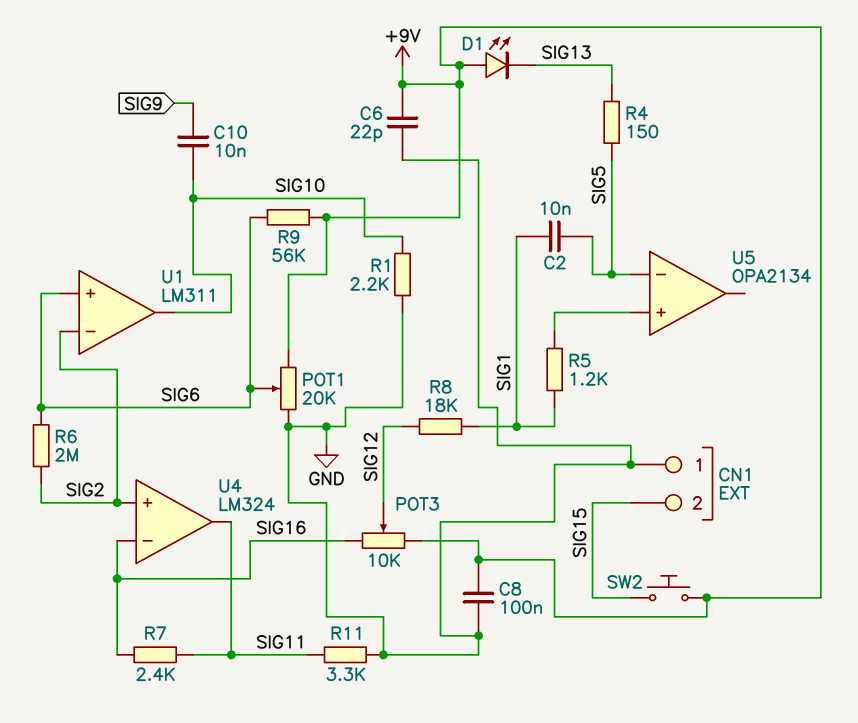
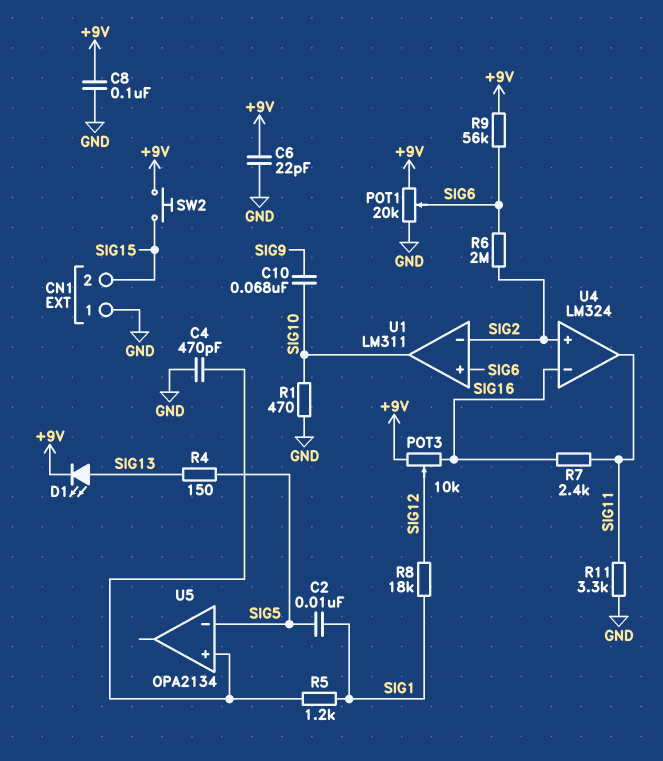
C4: none -> 470pF (GND, U5/in+)
C10: 10nF (SIG9, SIG10) -> 68nF (SIG9, SIG10)
D1: LED (A +9V, K SIG13) -> LED (A SIG13, K +9V)
R1: 2.2k (GND, SIG10) -> 470 (GND, SIG10)

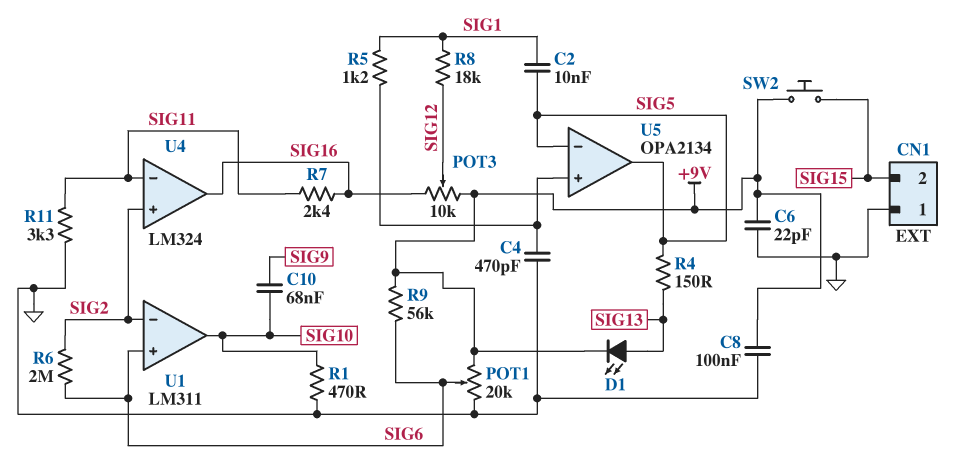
U4 pin in-: SIG16 -> SIG11
U4 pin out: SIG11 -> SIG16
U5 pin out: none -> SIG5

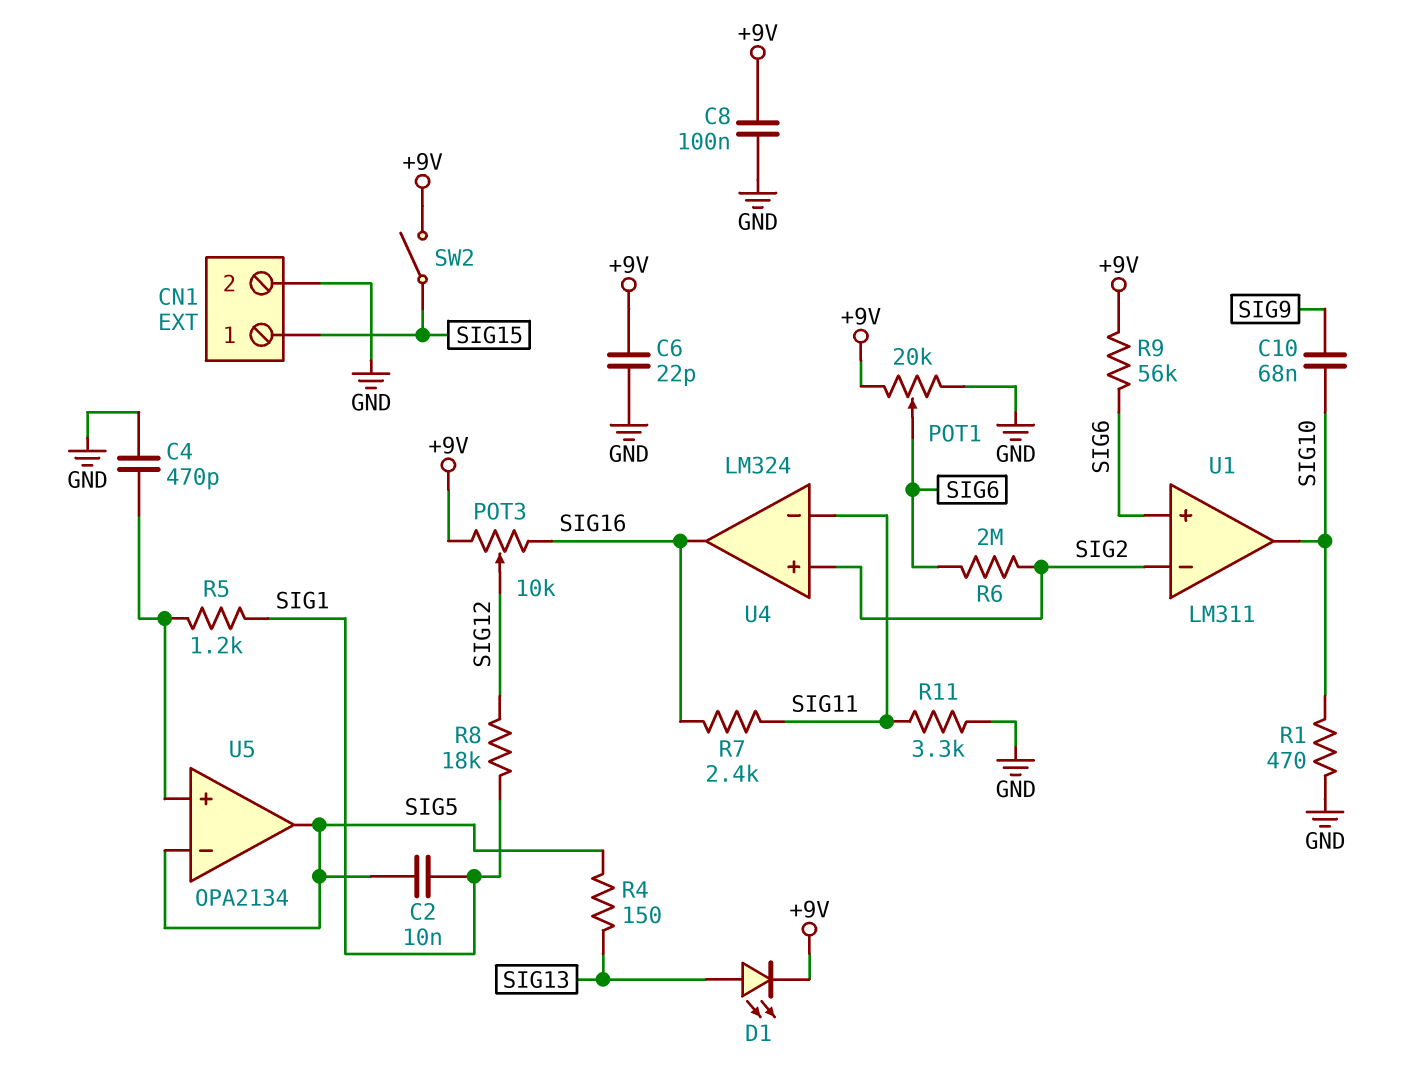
CN1 pin 1: GND -> SIG15
CN1 pin 2: SIG15 -> GND
SW2: button (+9V, SIG15) -> switch (+9V, SIG15)

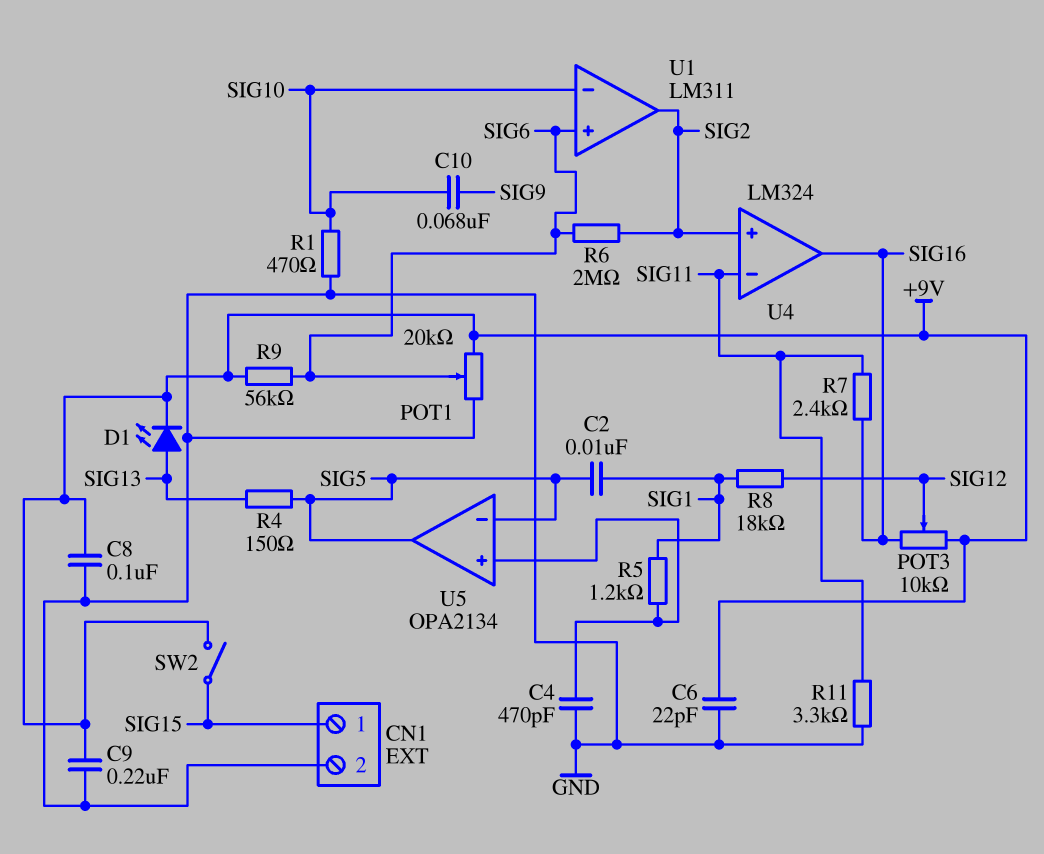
C9: none -> 220nF (+9V, GND)
U1 pin in-: SIG2 -> SIG10
U1 pin out: SIG10 -> SIG2

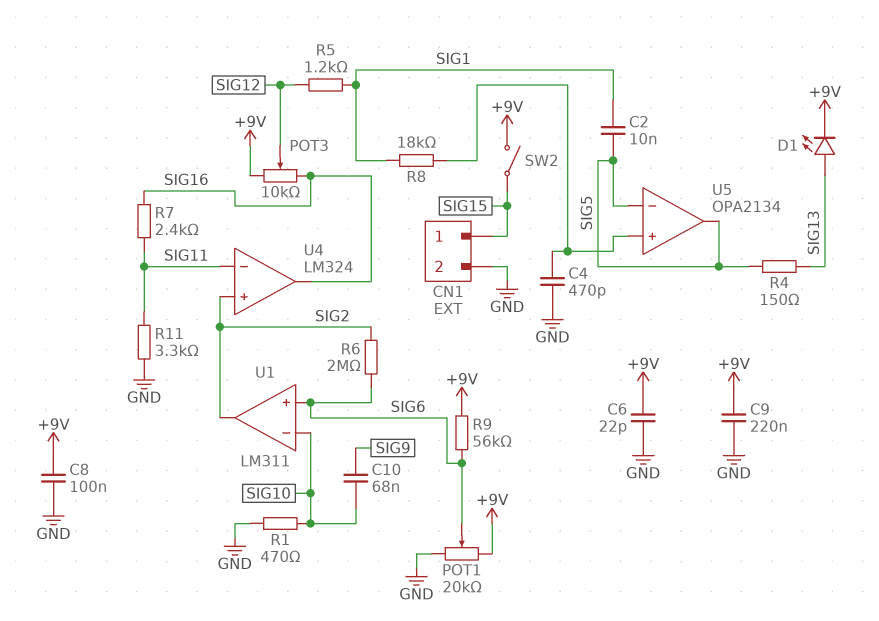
R5: 1.2k (SIG1, U5/in+) -> 1.2k (SIG1, SIG12)
R8: 18k (SIG1, SIG12) -> 18k (SIG1, U5/in+)

